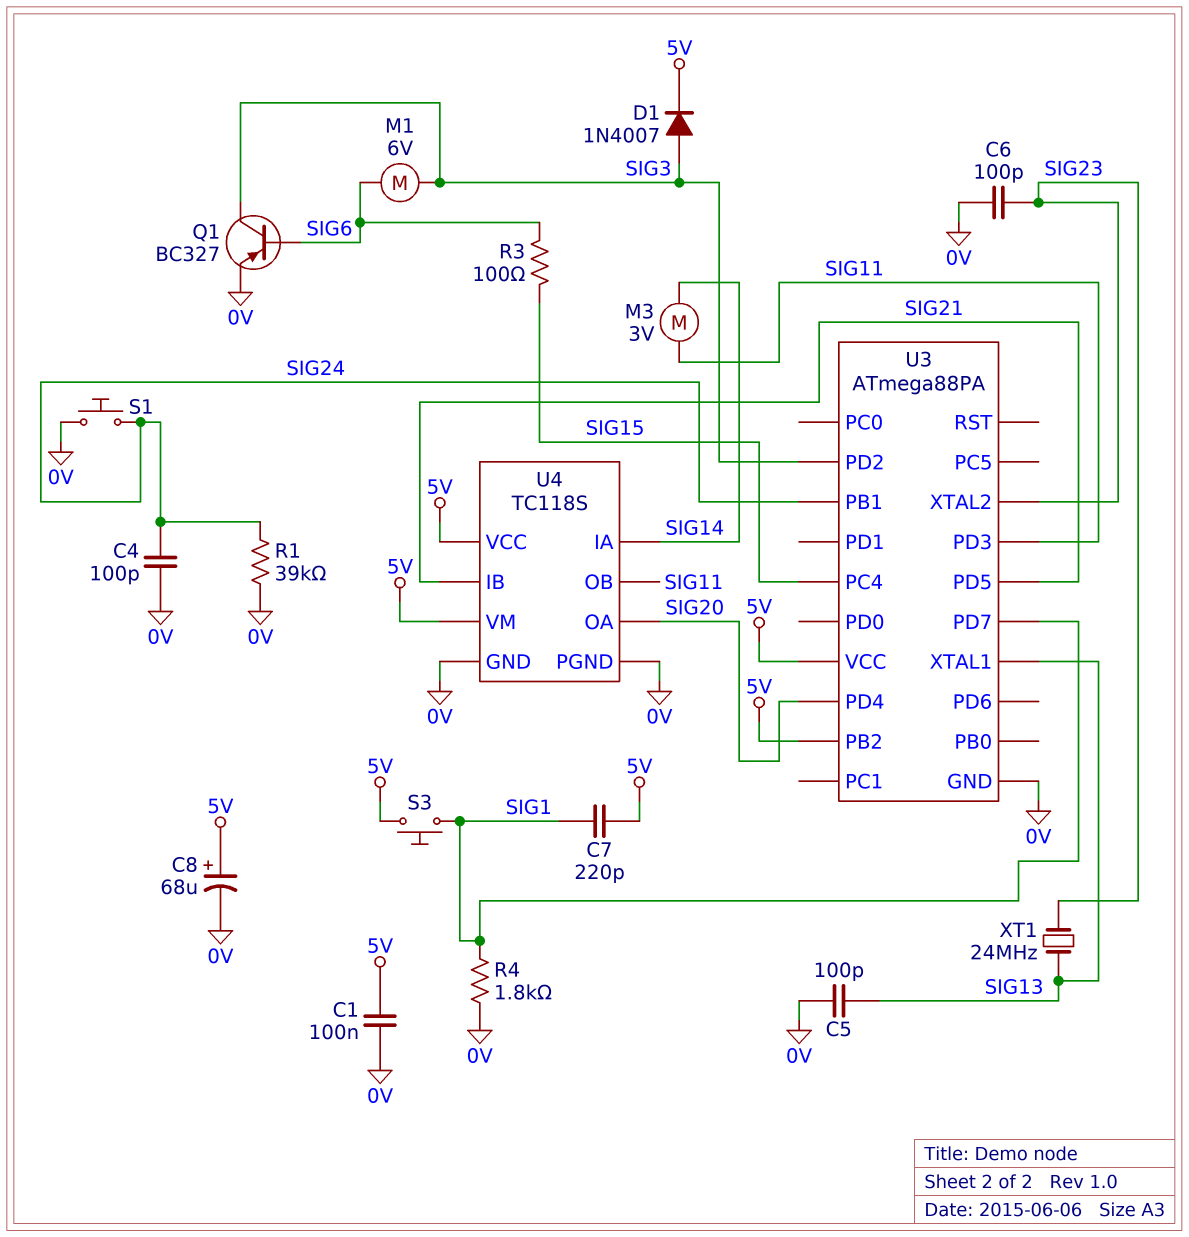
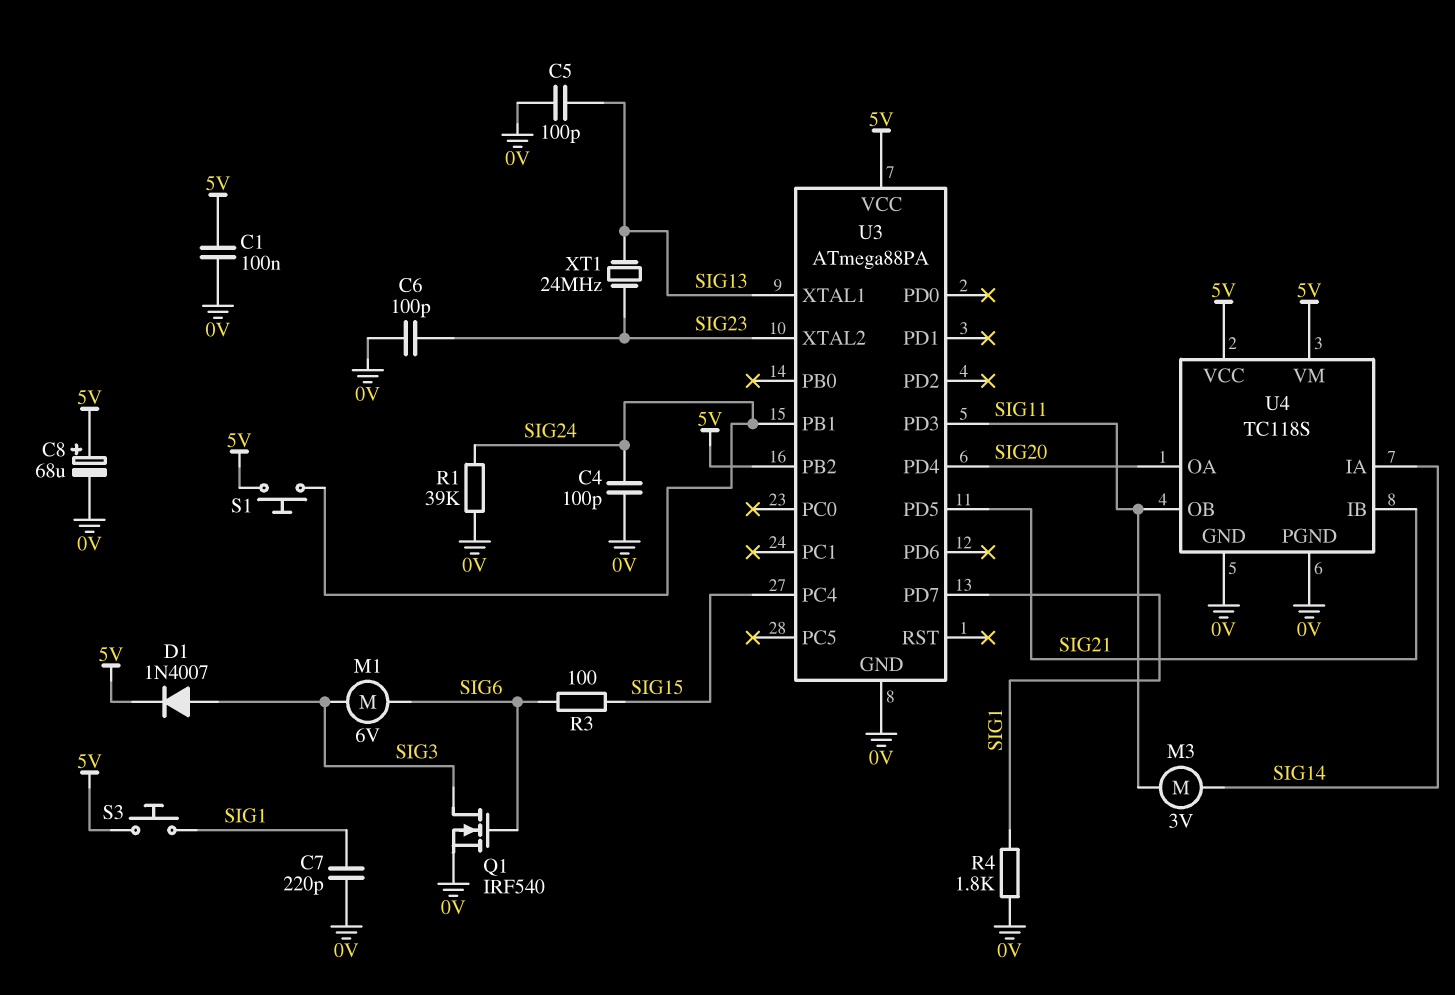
C7: 220pF (5V, SIG1) -> 220pF (0V, SIG1)
Q1: PNP BC327 (B SIG6, C SIG3, E 0V) -> NMOS IRF540 (G SIG6, D SIG3, S 0V)
S1: button (0V, SIG24) -> button (5V, SIG24)
U3 pin PD2: SIG3 -> none

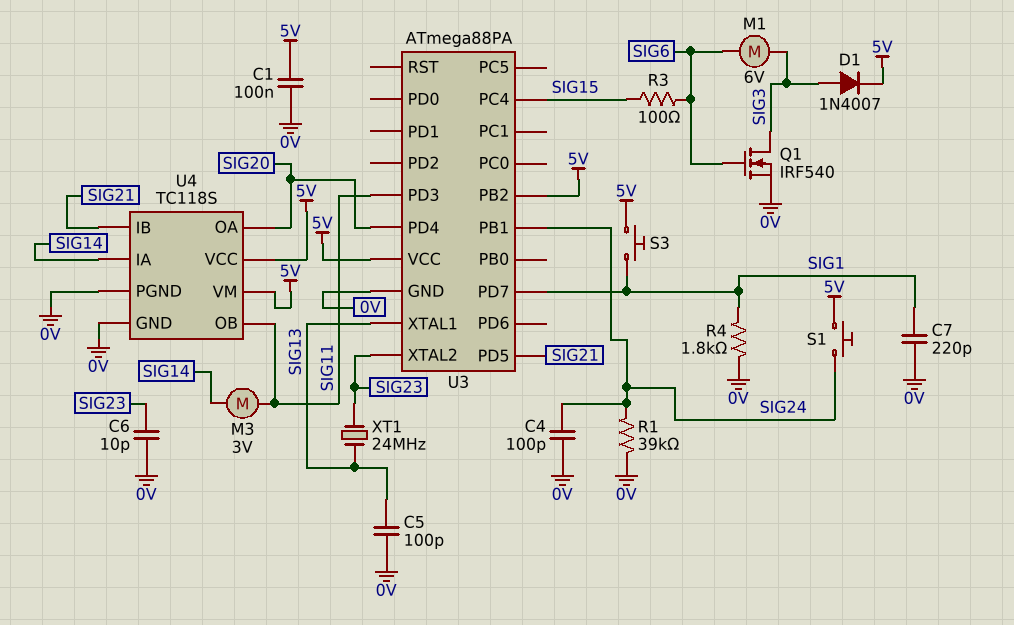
C6: 100pF (0V, SIG23) -> 10pF (0V, SIG23)
C8: 68uF (plus 5V, minus 0V) -> none

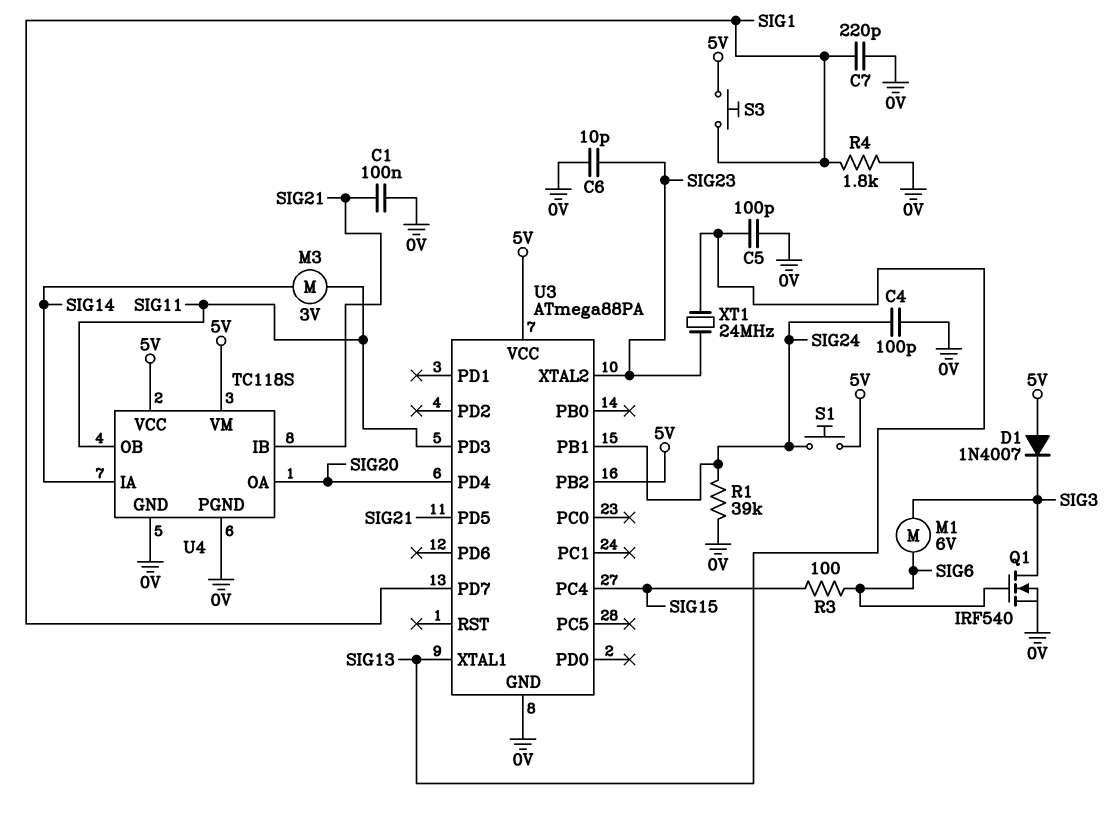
C1: 100nF (0V, 5V) -> 100nF (0V, SIG21)
D1: diode 1N4007 (A SIG3, K 5V) -> diode 1N4007 (A 5V, K SIG3)

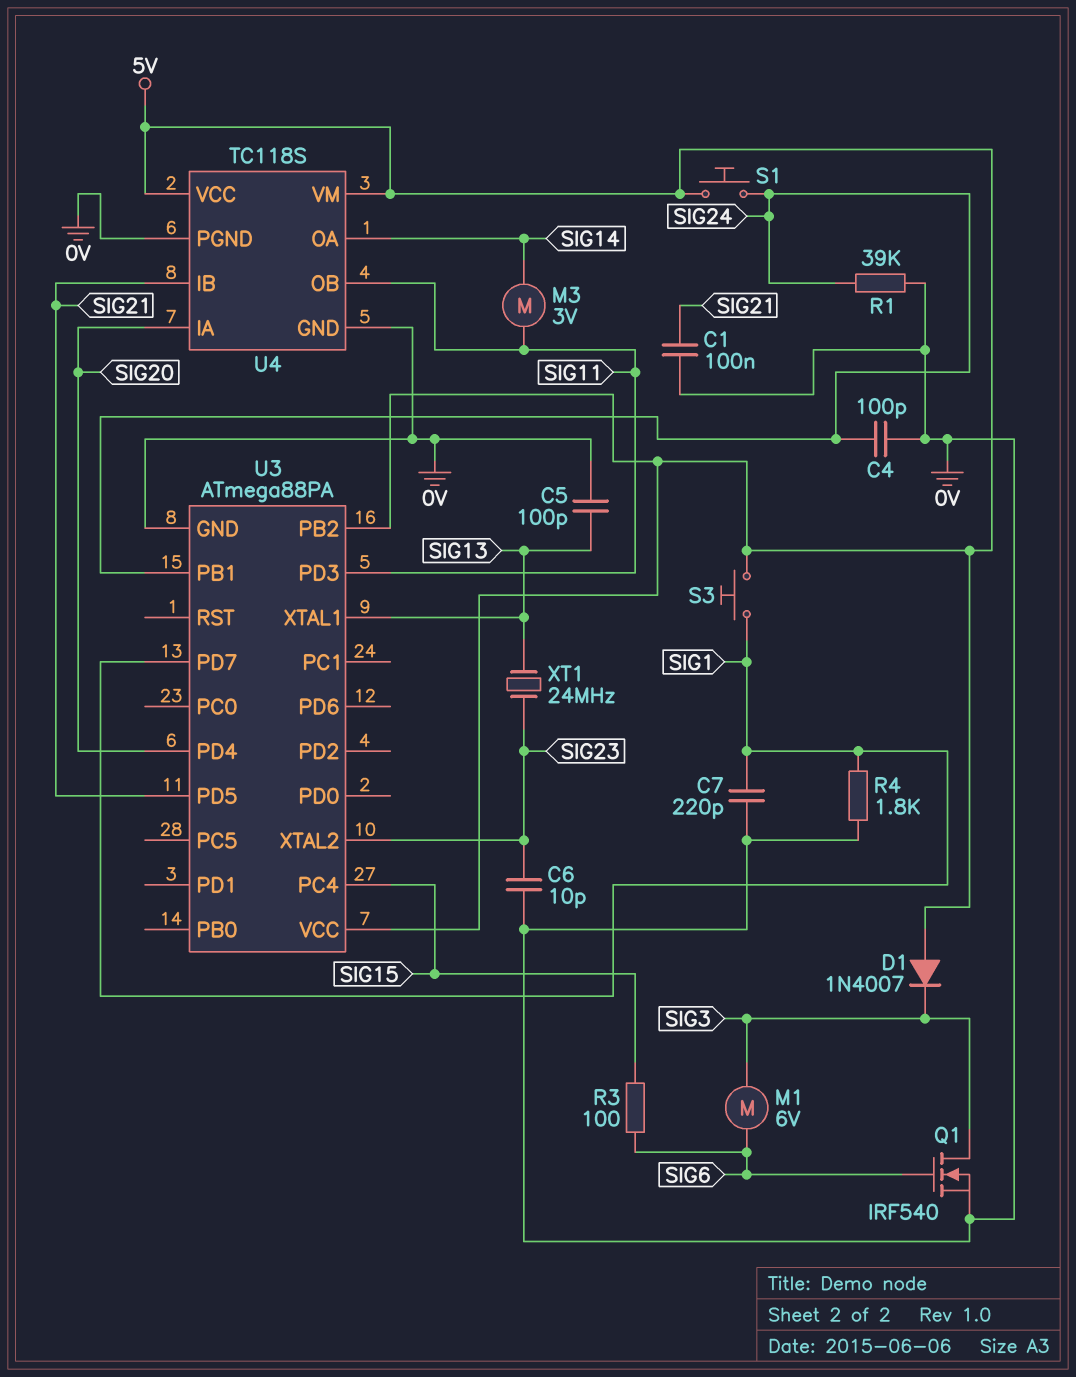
U4 pin IA: SIG14 -> SIG20
U4 pin OA: SIG20 -> SIG14

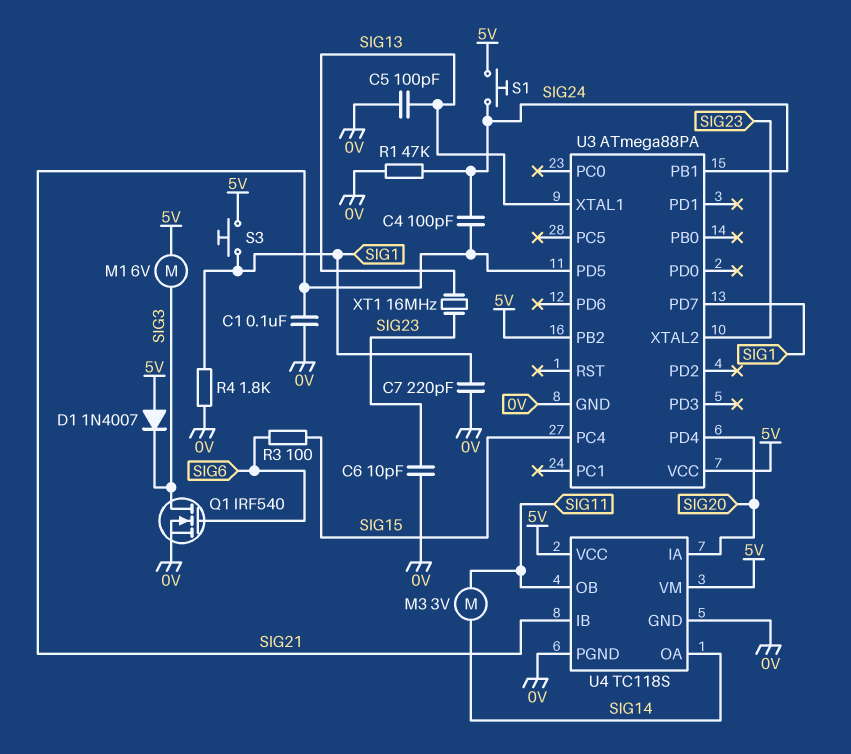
C4: 100pF (0V, SIG24) -> 100pF (SIG21, SIG24)
M1: motor 6V (SIG3, SIG6) -> motor 6V (5V, SIG3)
R1: 39k (0V, SIG24) -> 47k (0V, SIG24)
U3 pin PD3: SIG11 -> none
XT1: 24MHz (SIG13, SIG23) -> 16MHz (SIG13, SIG23)

